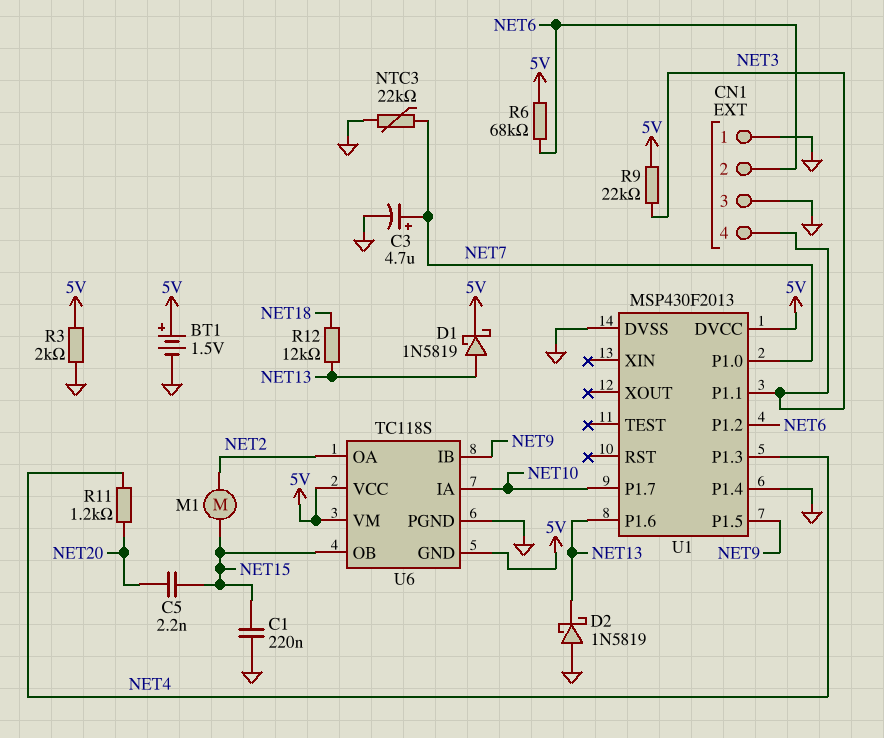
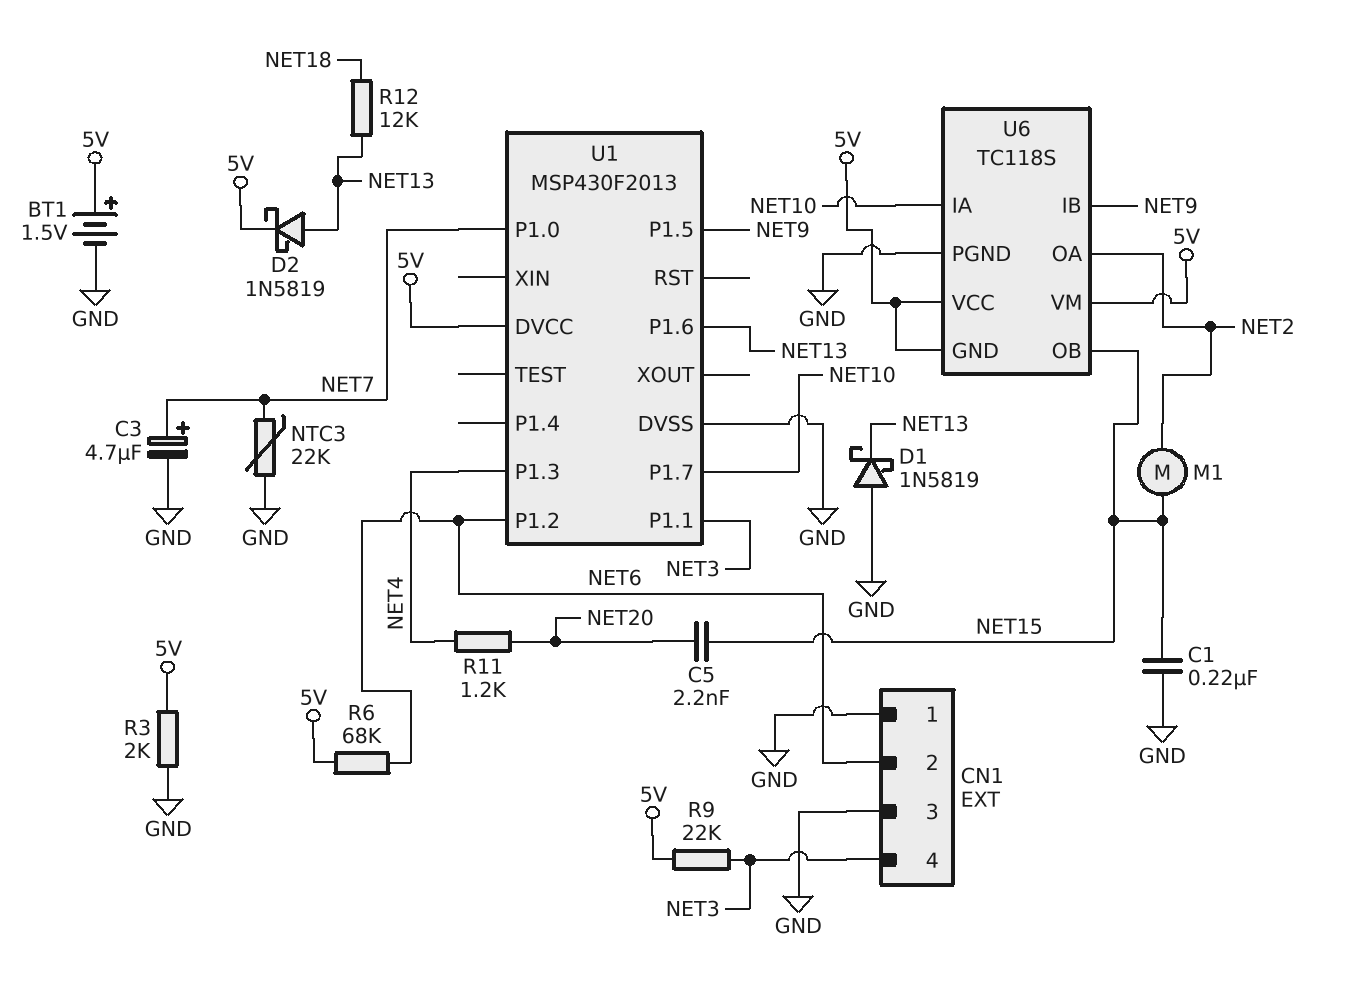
D1: schottky 1N5819 (A NET13, K 5V) -> schottky 1N5819 (A GND, K NET13)
D2: schottky 1N5819 (A GND, K NET13) -> schottky 1N5819 (A NET13, K 5V)
U1 pin P1.4: GND -> none

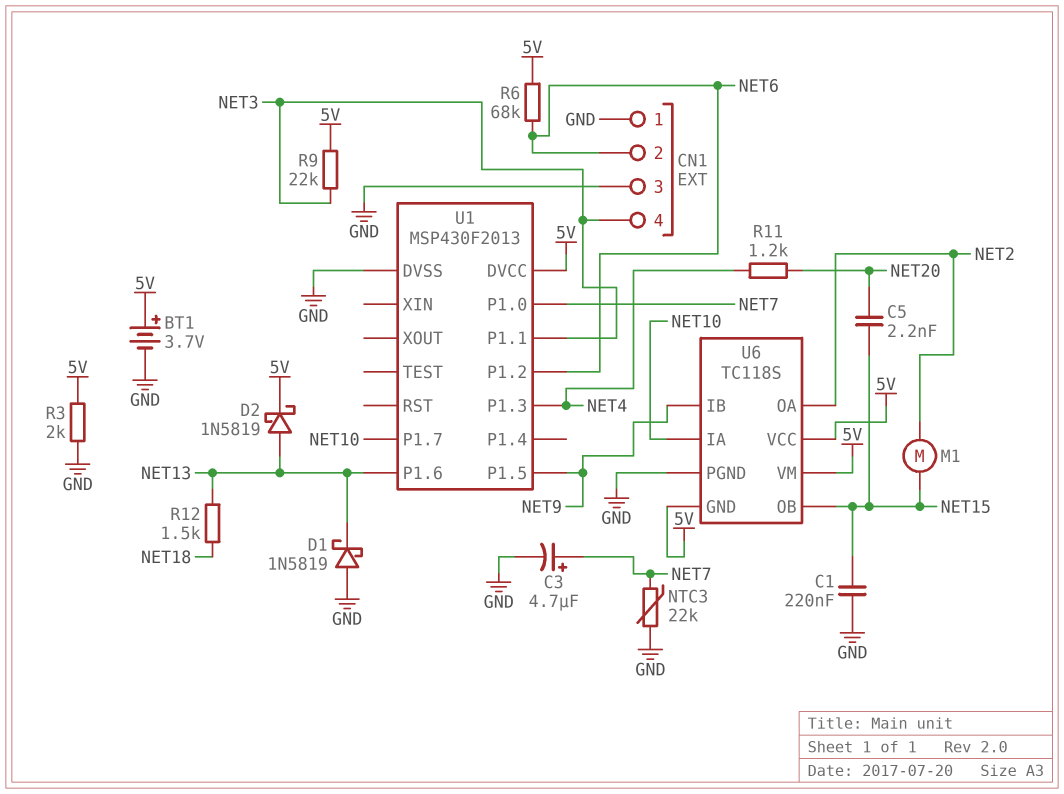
BT1: 1.5V (plus 5V, minus GND) -> 3.7V (plus 5V, minus GND)
R12: 12k (NET13, NET18) -> 1.5k (NET13, NET18)

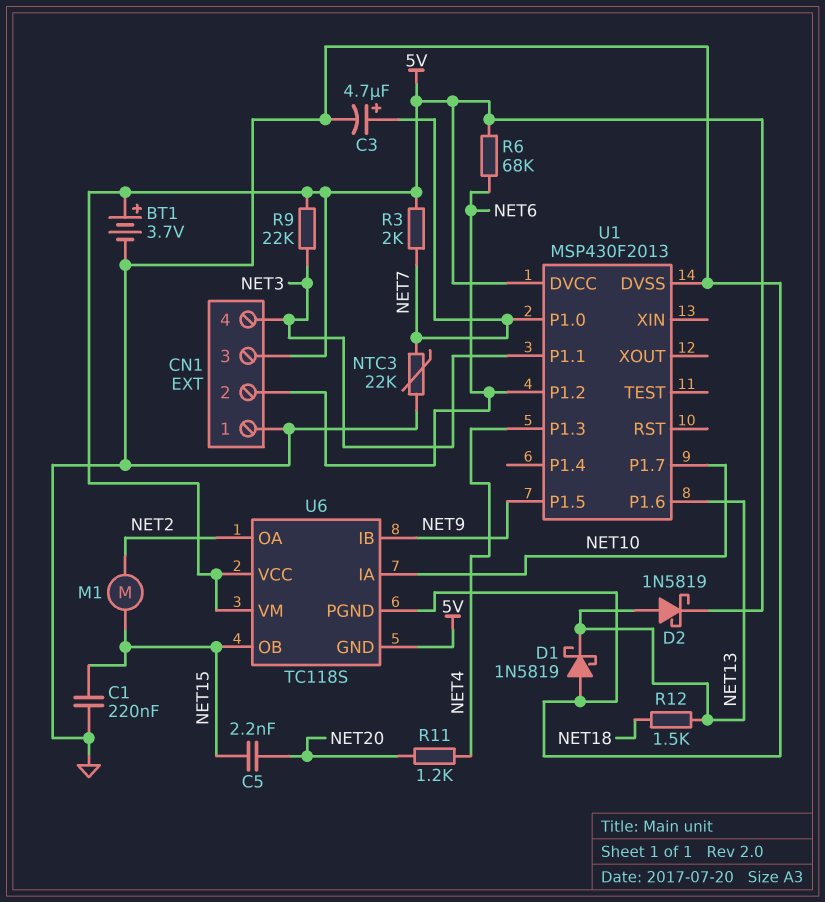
CN1 pin 3: GND -> 5V
R3: 2k (5V, GND) -> 2k (5V, NET7)

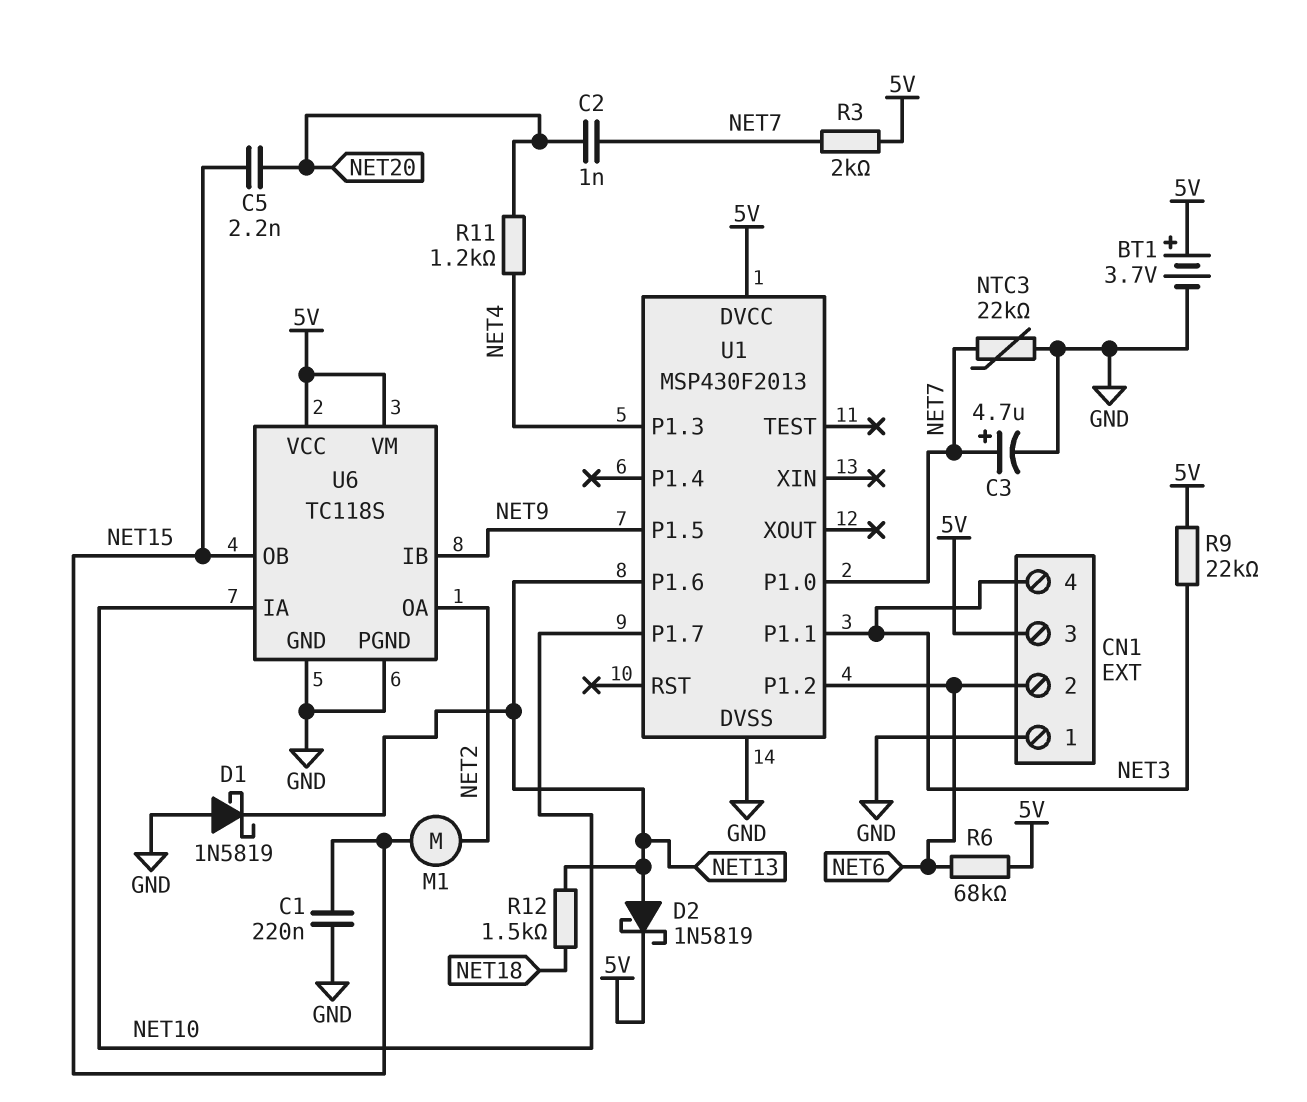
C2: none -> 1nF (NET7, NET20)
U6 pin GND: 5V -> GND

